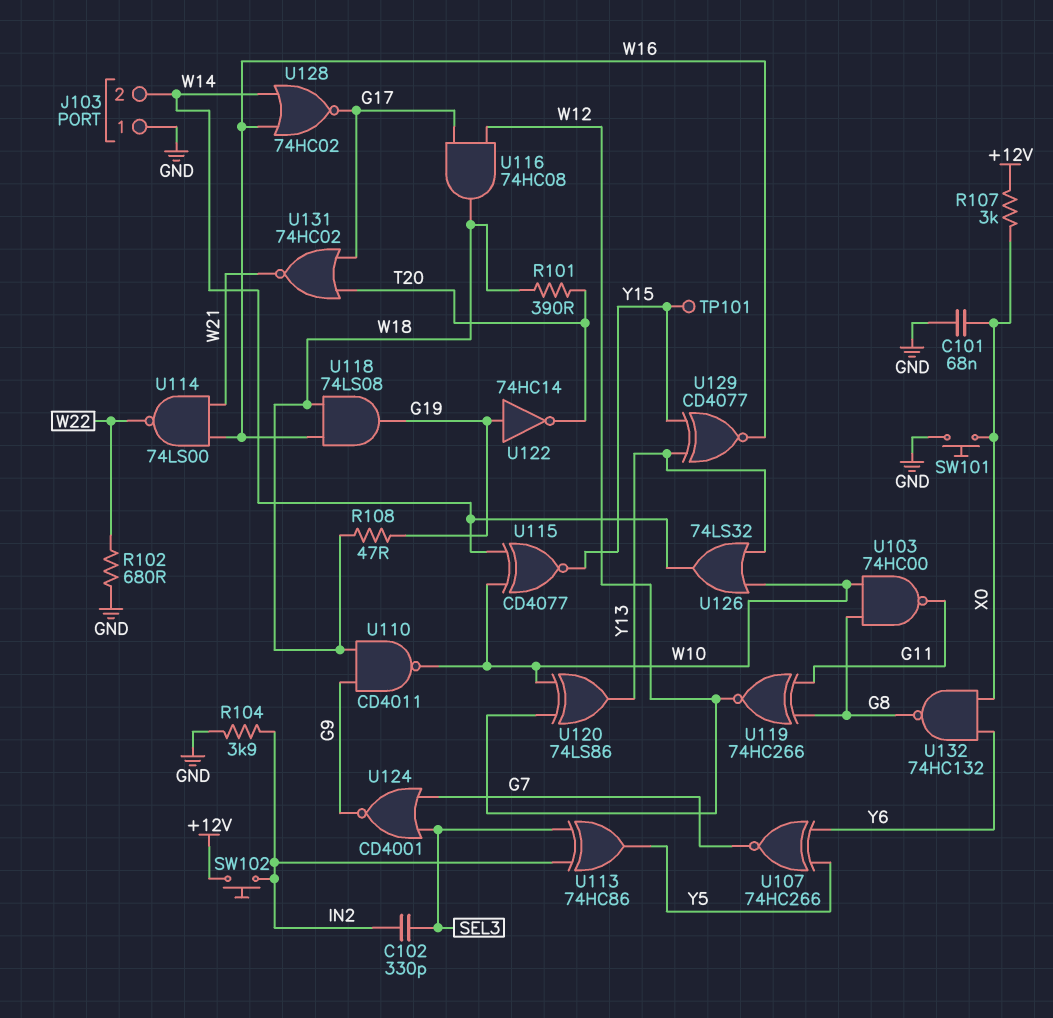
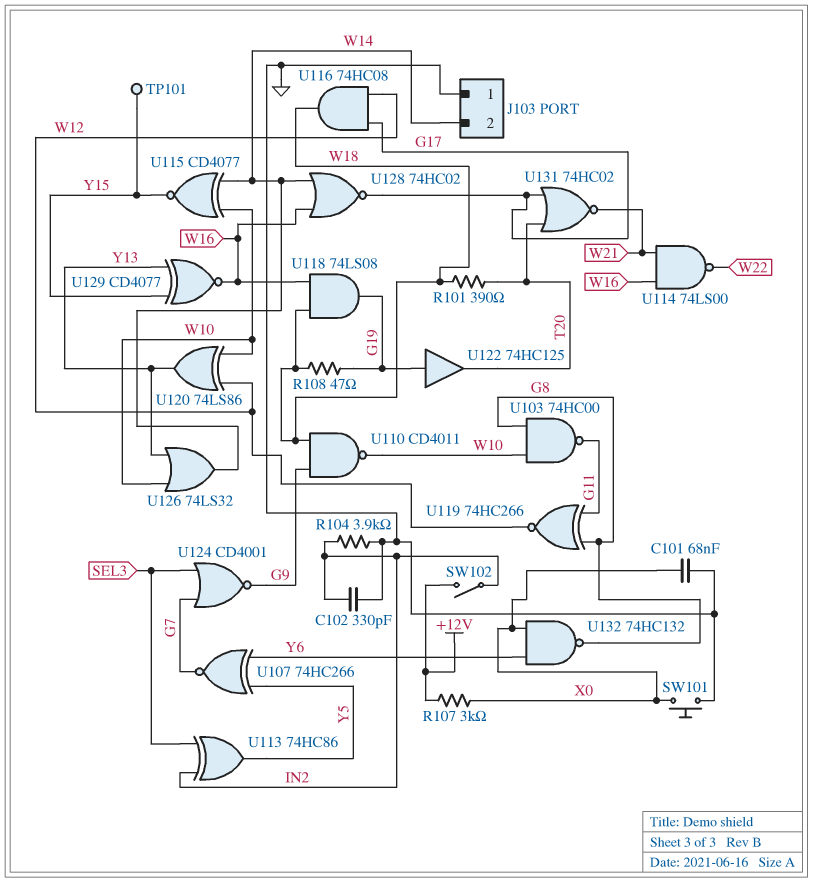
C102: 330pF (IN2, SEL3) -> 330pF (GND, IN2)
R102: 680 (GND, W22) -> none
SW102: button (+12V, IN2) -> switch (+12V, IN2)
U122: NOT 74HC14 (in G19, out T20) -> buffer 74HC125 (in G19, out T20)

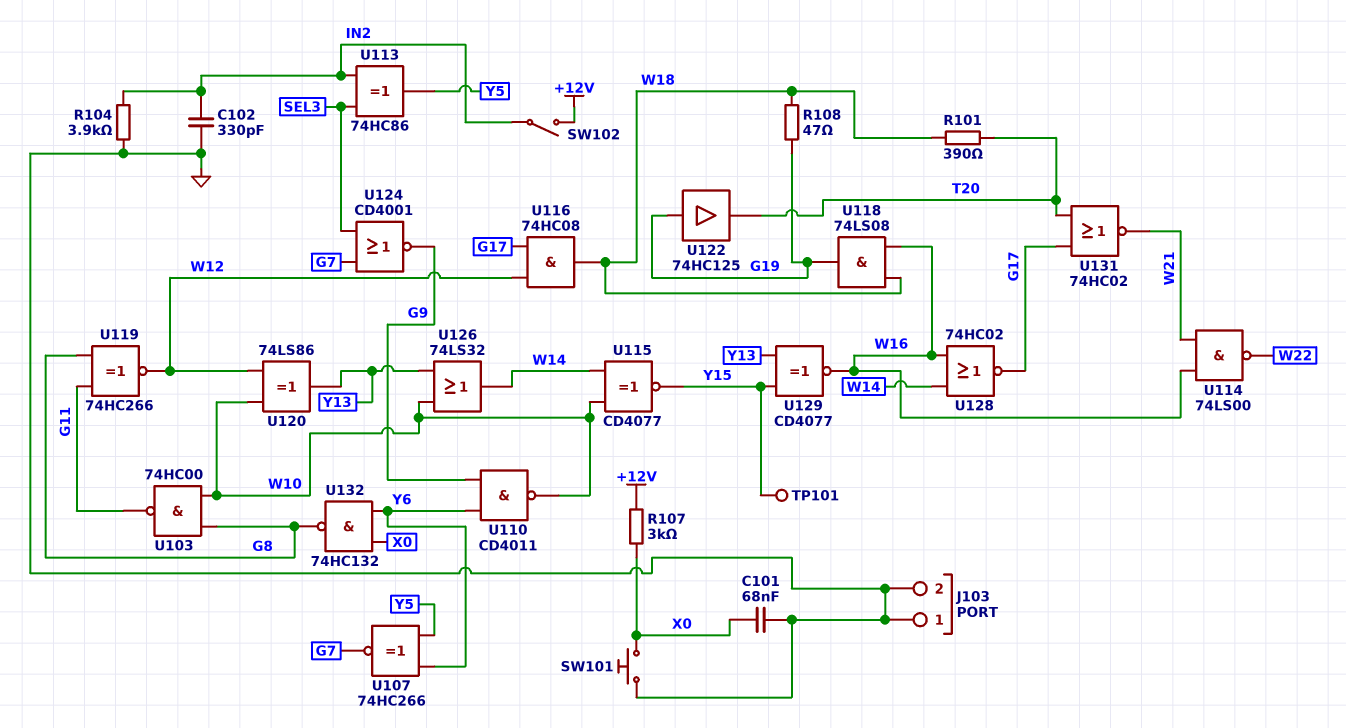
J103 pin 2: W14 -> GND
U110: NAND CD4011 (in G9, in W18, out W10) -> NAND CD4011 (in G9, in Y6, out W10)

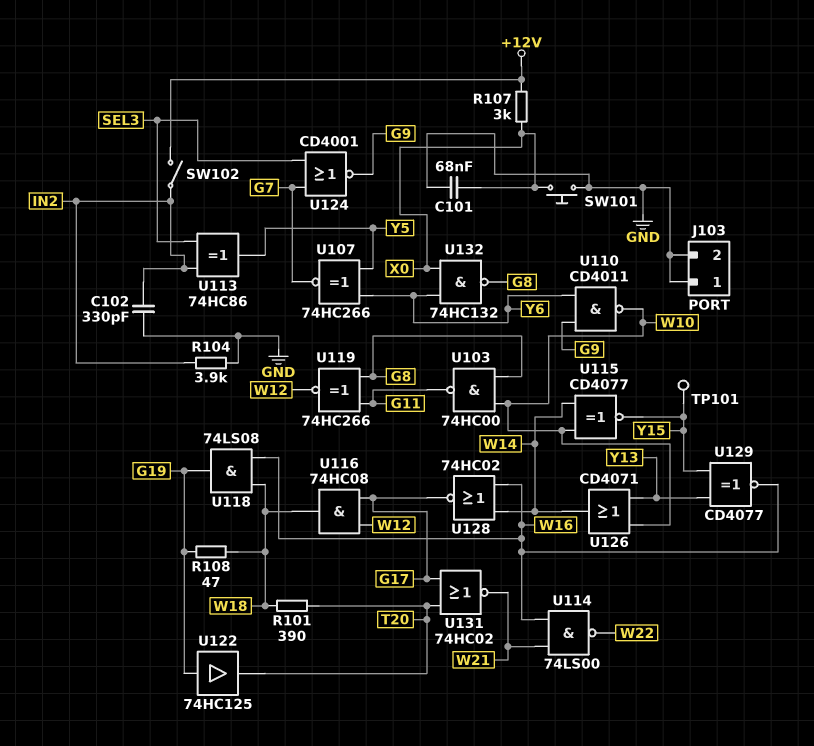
U120: XOR 74LS86 (in W10, in W12, out Y13) -> none
U126: OR 74LS32 (in W10, in Y13, out W14) -> OR CD4071 (in W10, in Y13, out W14)

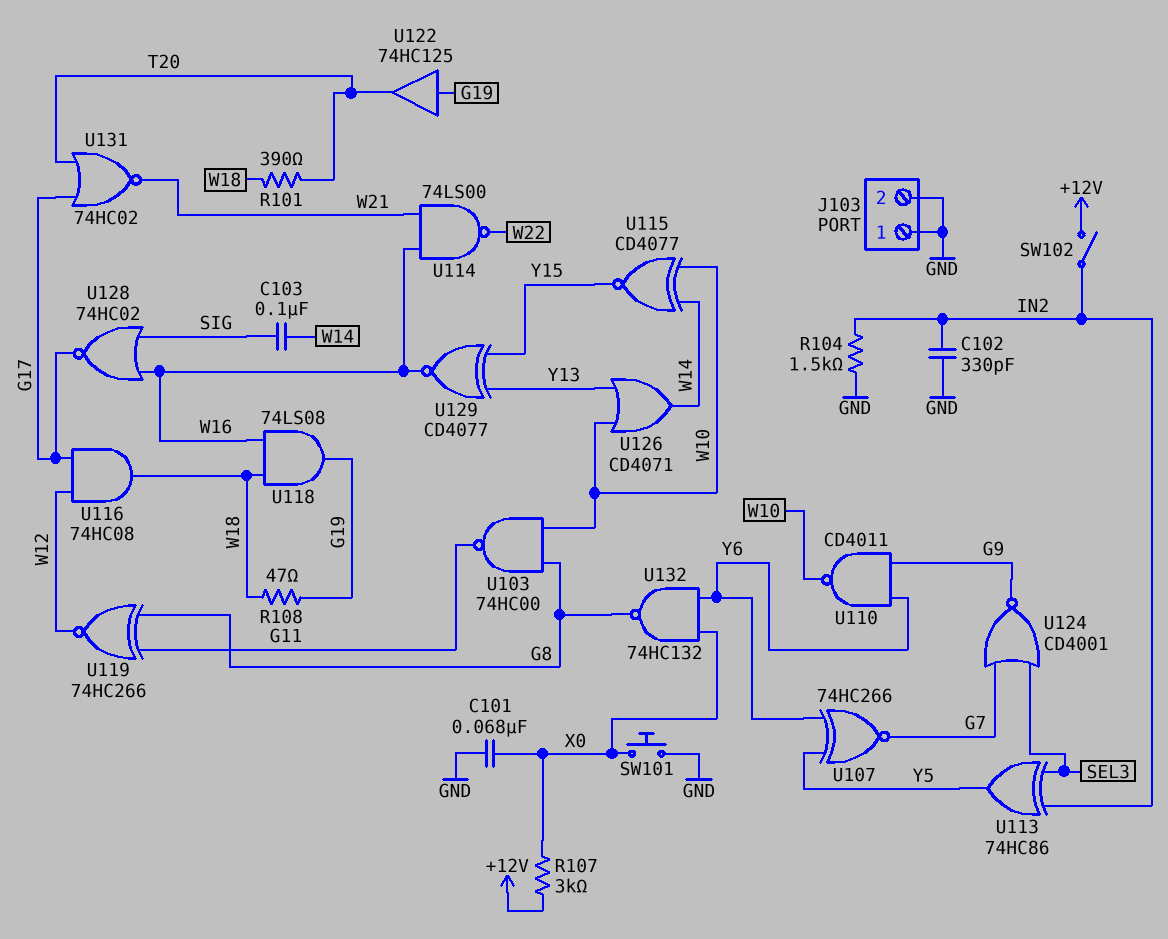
C103: none -> 100nF (SIG, W14)
R104: 3.9k (GND, IN2) -> 1.5k (GND, IN2)
TP101: test point (Y15) -> none
U128: NOR 74HC02 (in W14, in W16, out G17) -> NOR 74HC02 (in SIG, in W16, out G17)

